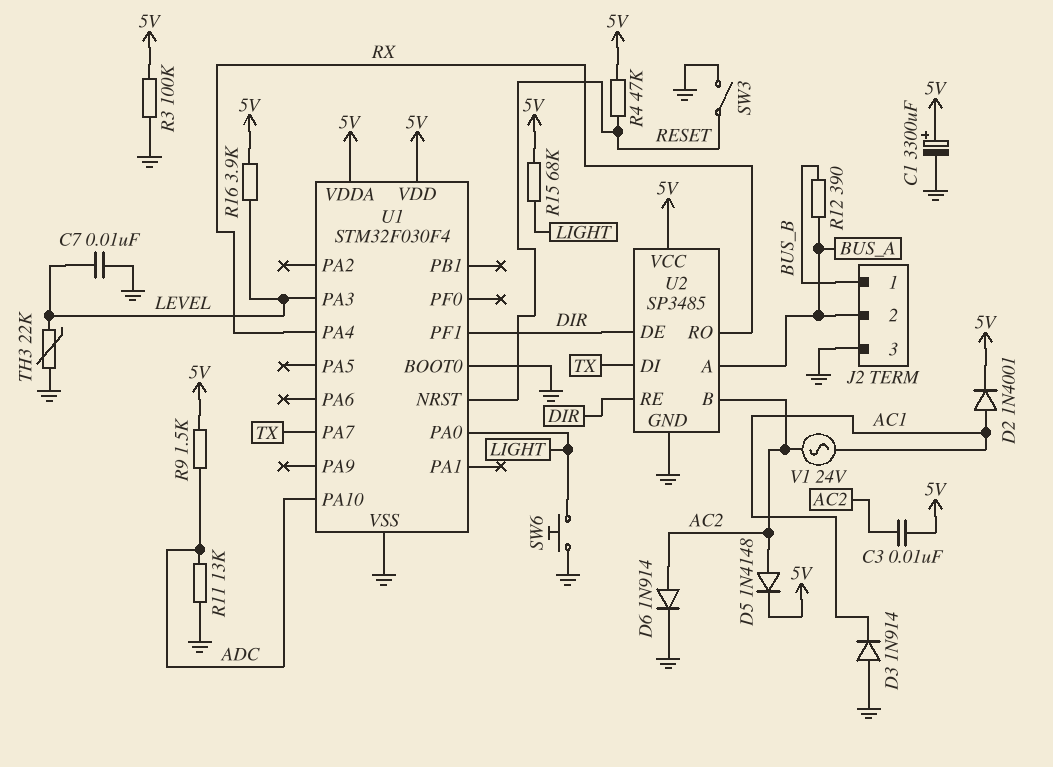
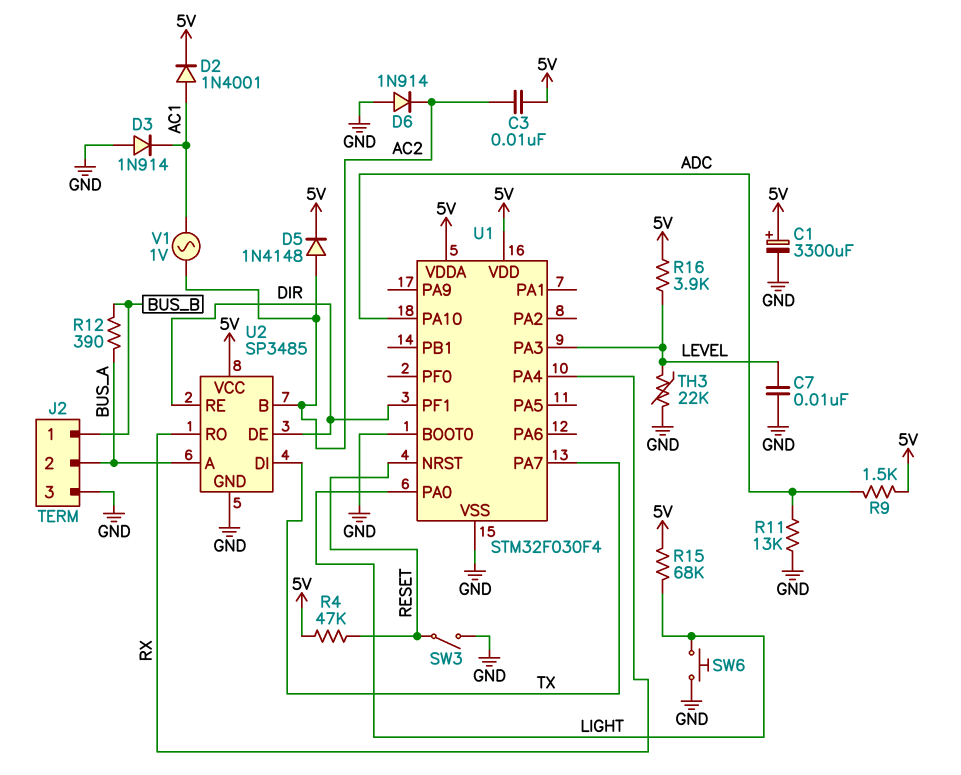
D6: diode 1N914 (A AC2, K GND) -> diode 1N914 (A GND, K AC2)
R3: 100k (5V, GND) -> none
V1: AC 24V (AC1, AC2) -> AC 1V (AC1, AC2)

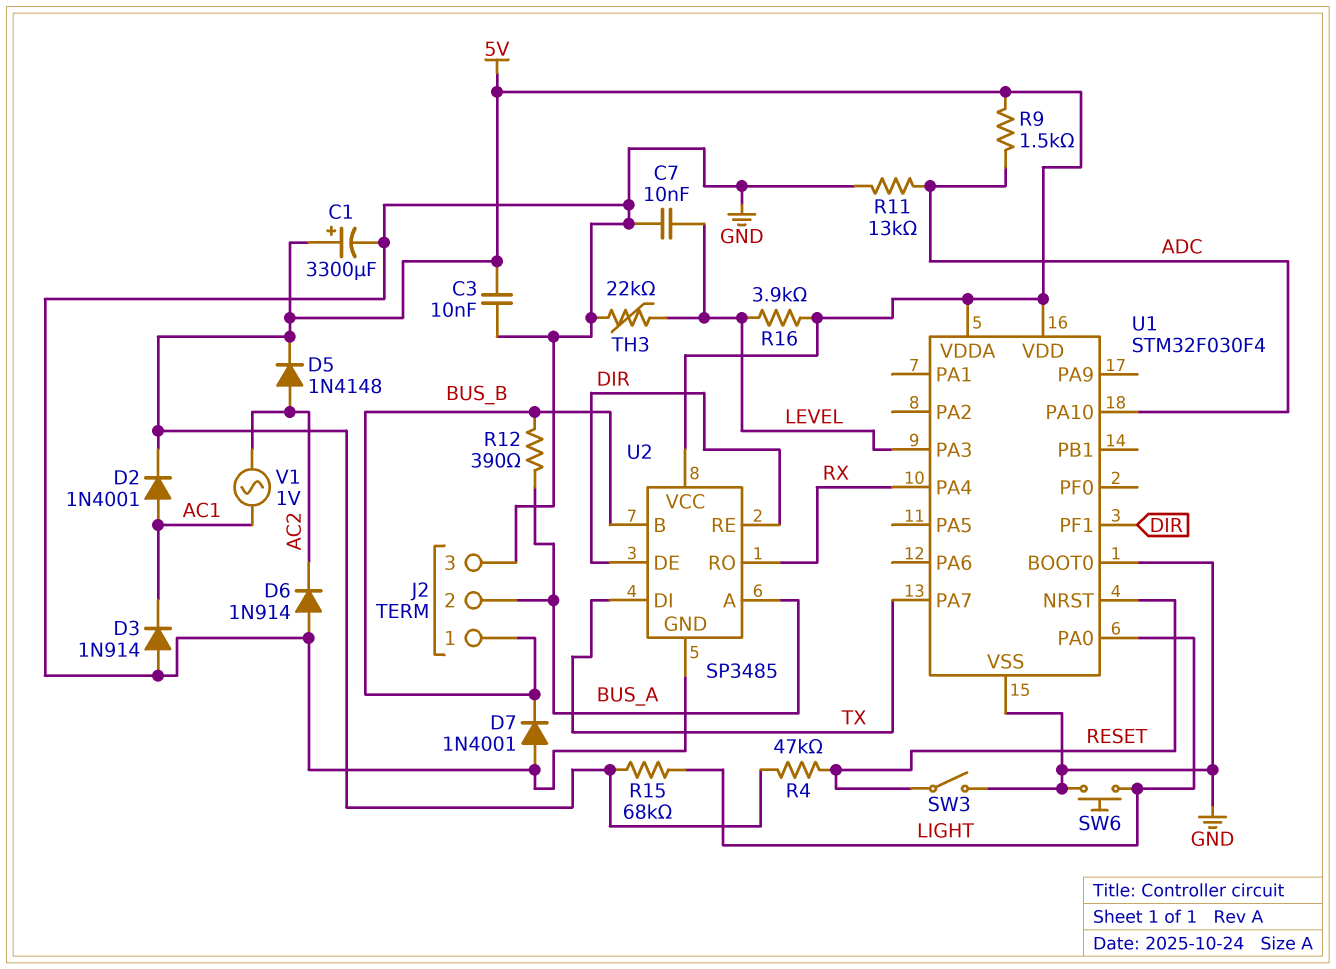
C3: 10nF (5V, AC2) -> 10nF (5V, GND)
D7: none -> diode 1N4001 (A GND, K BUS_B)
U2 pin B: AC2 -> BUS_B

